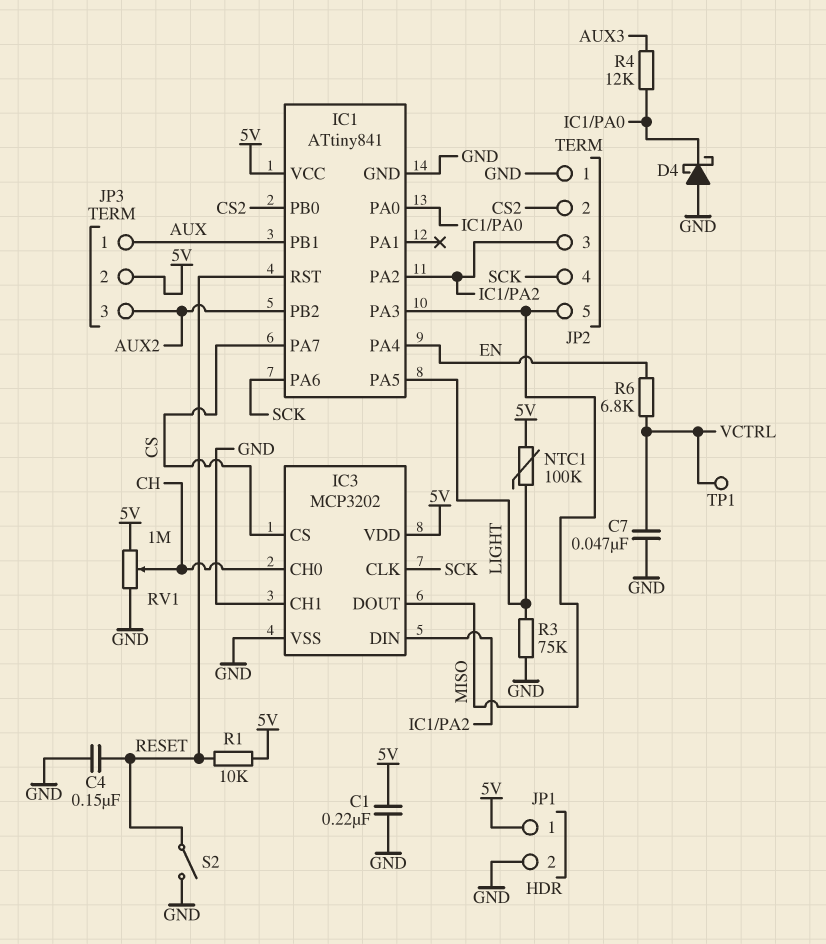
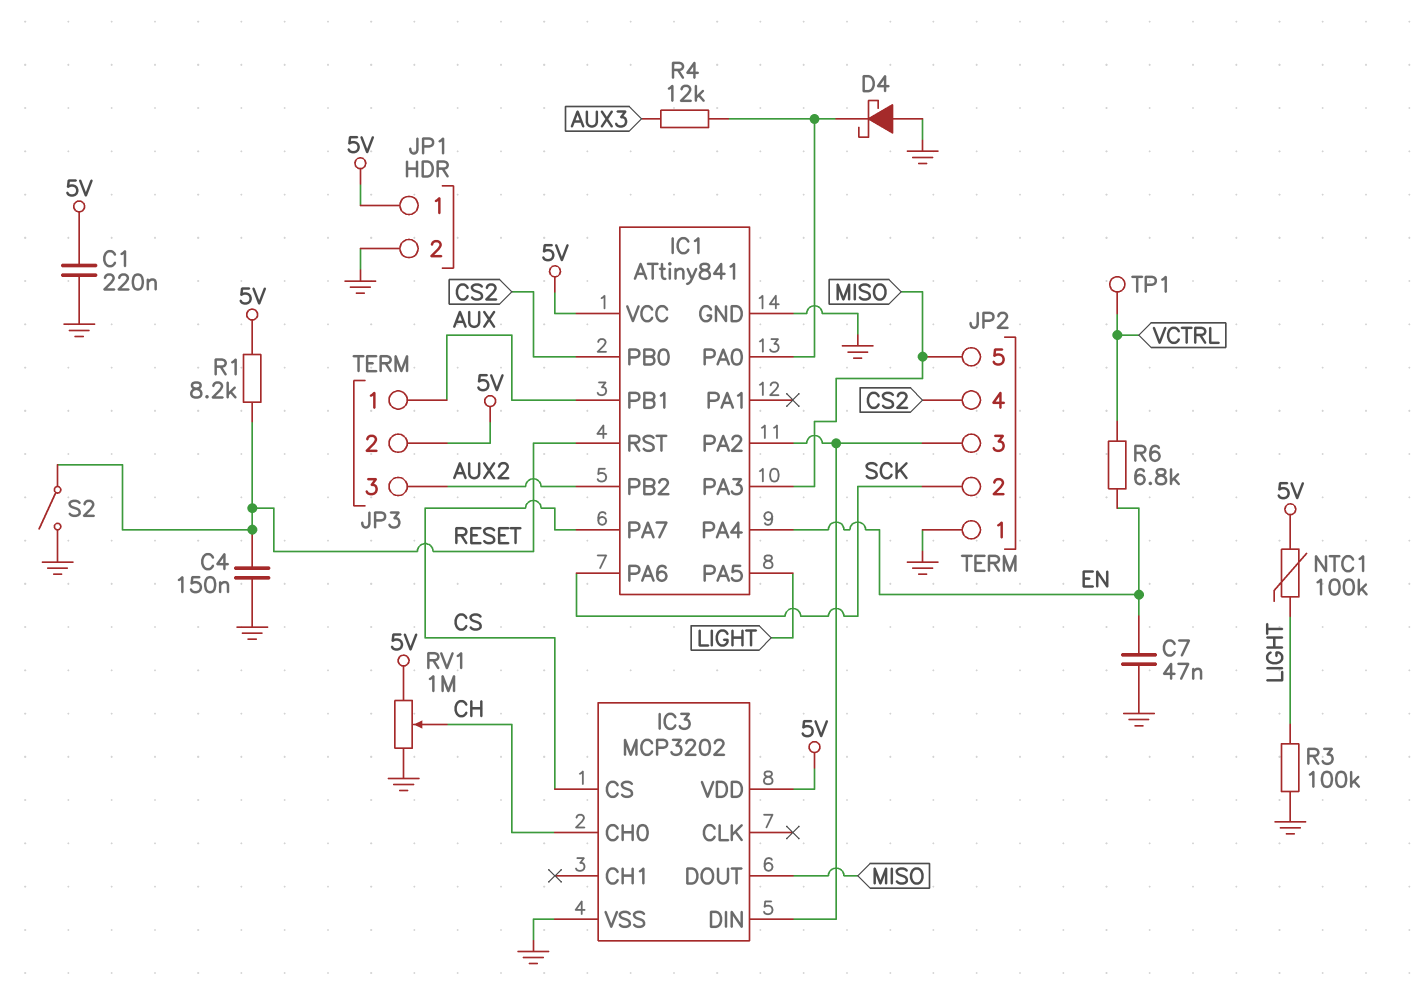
C7: 47nF (GND, VCTRL) -> 47nF (EN, GND)
IC3 pin CH1: GND -> none
IC3 pin CLK: SCK -> none
JP2 pin 2: CS2 -> SCK
JP2 pin 4: SCK -> CS2
R1: 10k (5V, RESET) -> 8.2k (5V, RESET)
R3: 75k (GND, LIGHT) -> 100k (GND, LIGHT)

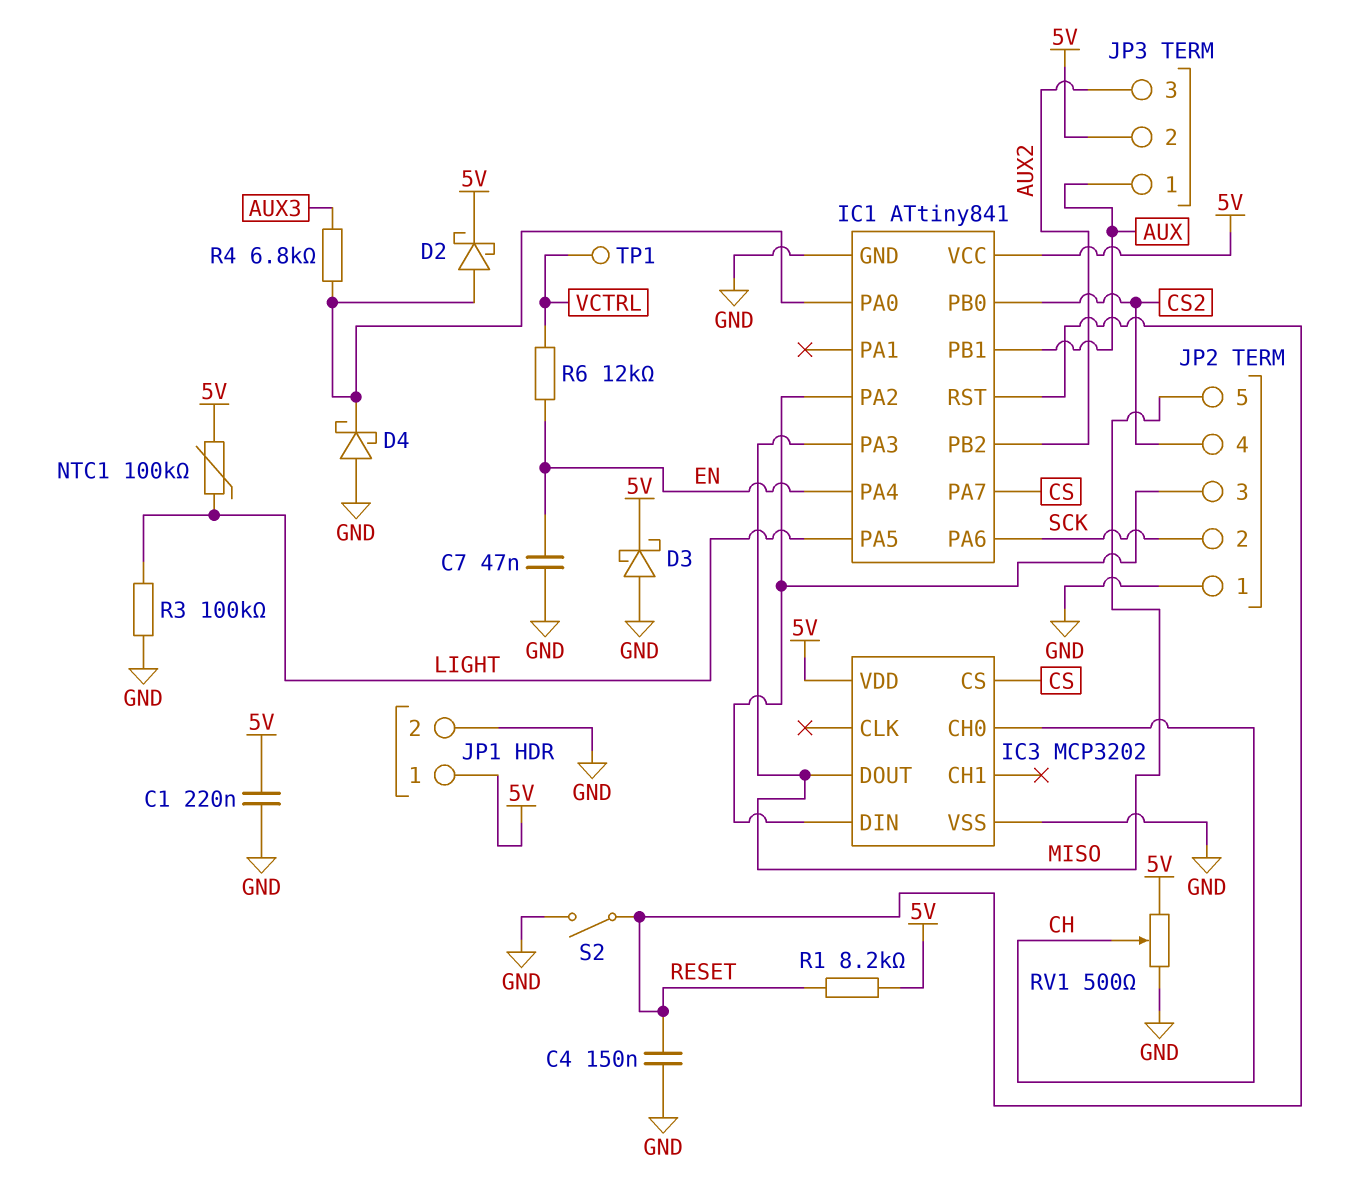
D2: none -> schottky (A IC1/PA0, K 5V)
D3: none -> schottky (A GND, K 5V)
R4: 12k (AUX3, IC1/PA0) -> 6.8k (AUX3, IC1/PA0)
R6: 6.8k (EN, VCTRL) -> 12k (EN, VCTRL)
RV1: 1M (5V, GND, wiper CH) -> 500 (5V, GND, wiper CH)

